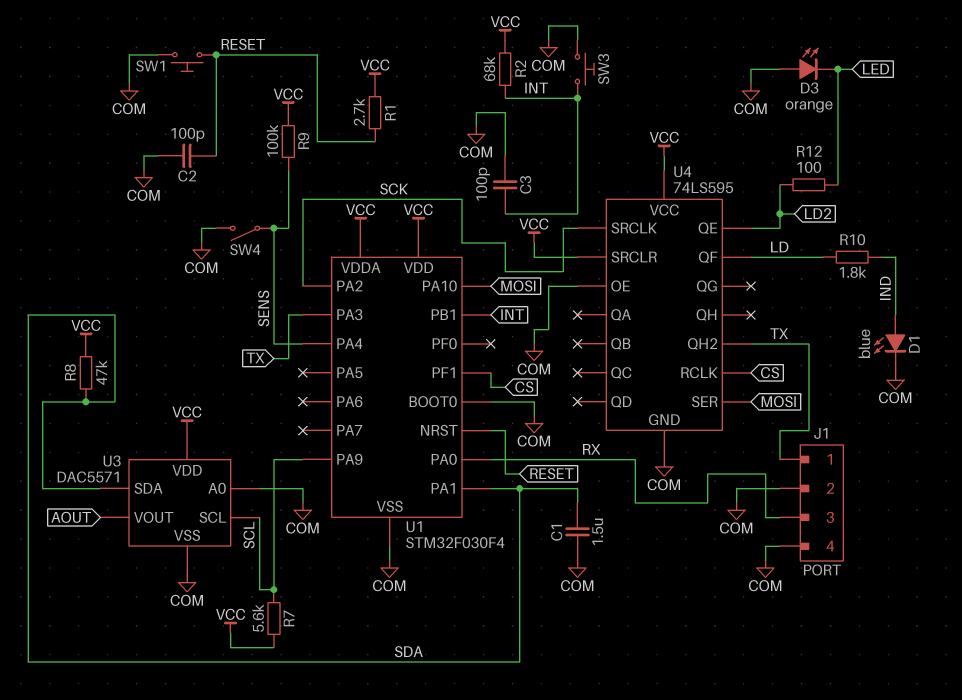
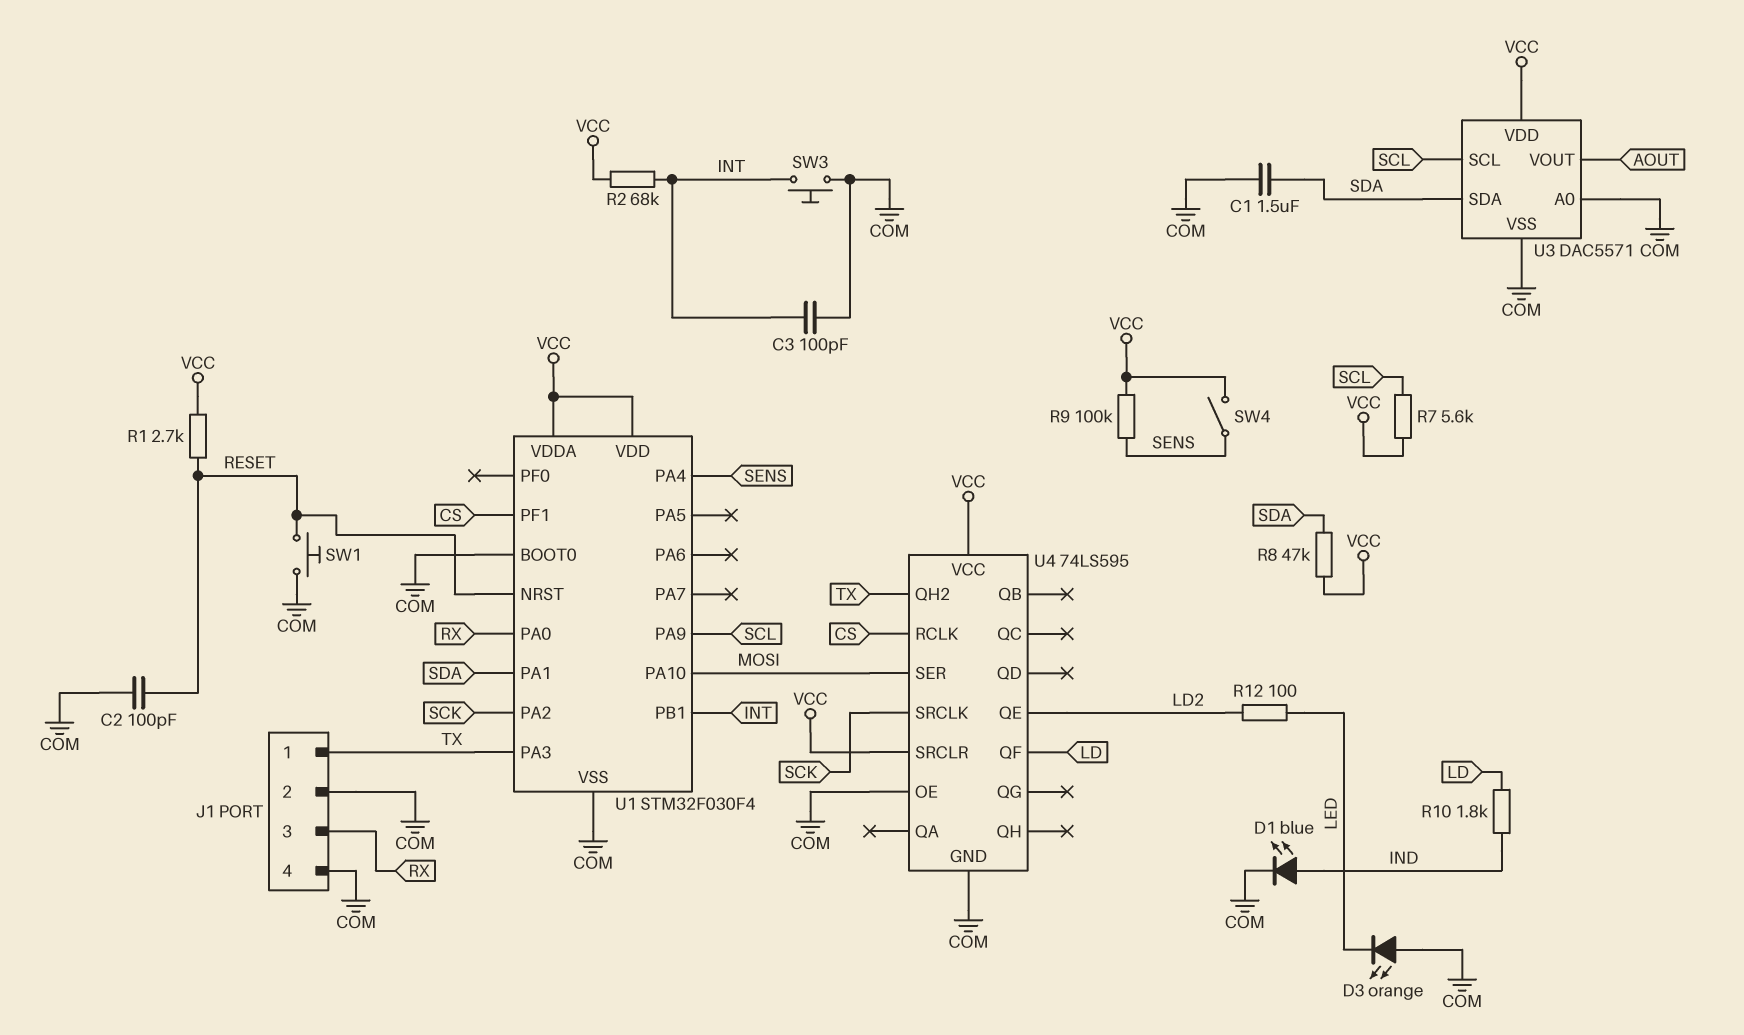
SW4: switch (COM, SENS) -> switch (SENS, VCC)

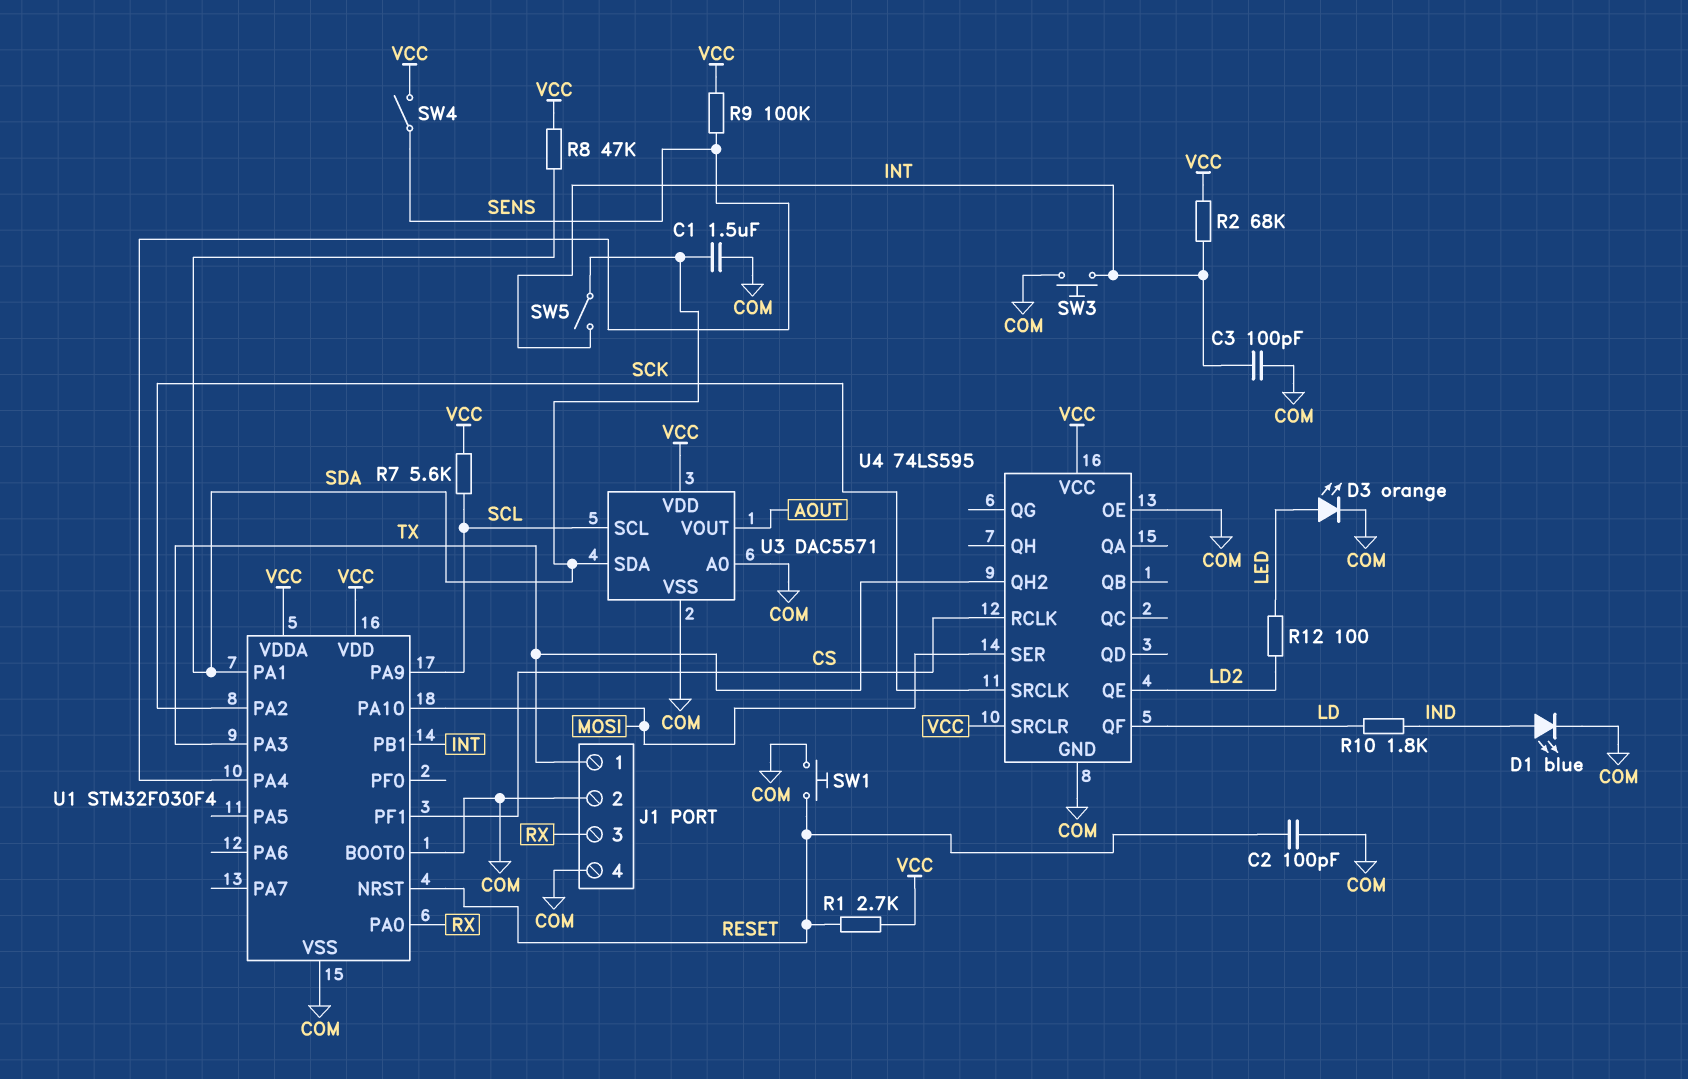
D3: LED orange (A COM, K LED) -> LED orange (A LED, K COM)
SW5: none -> switch (INT, SDA)

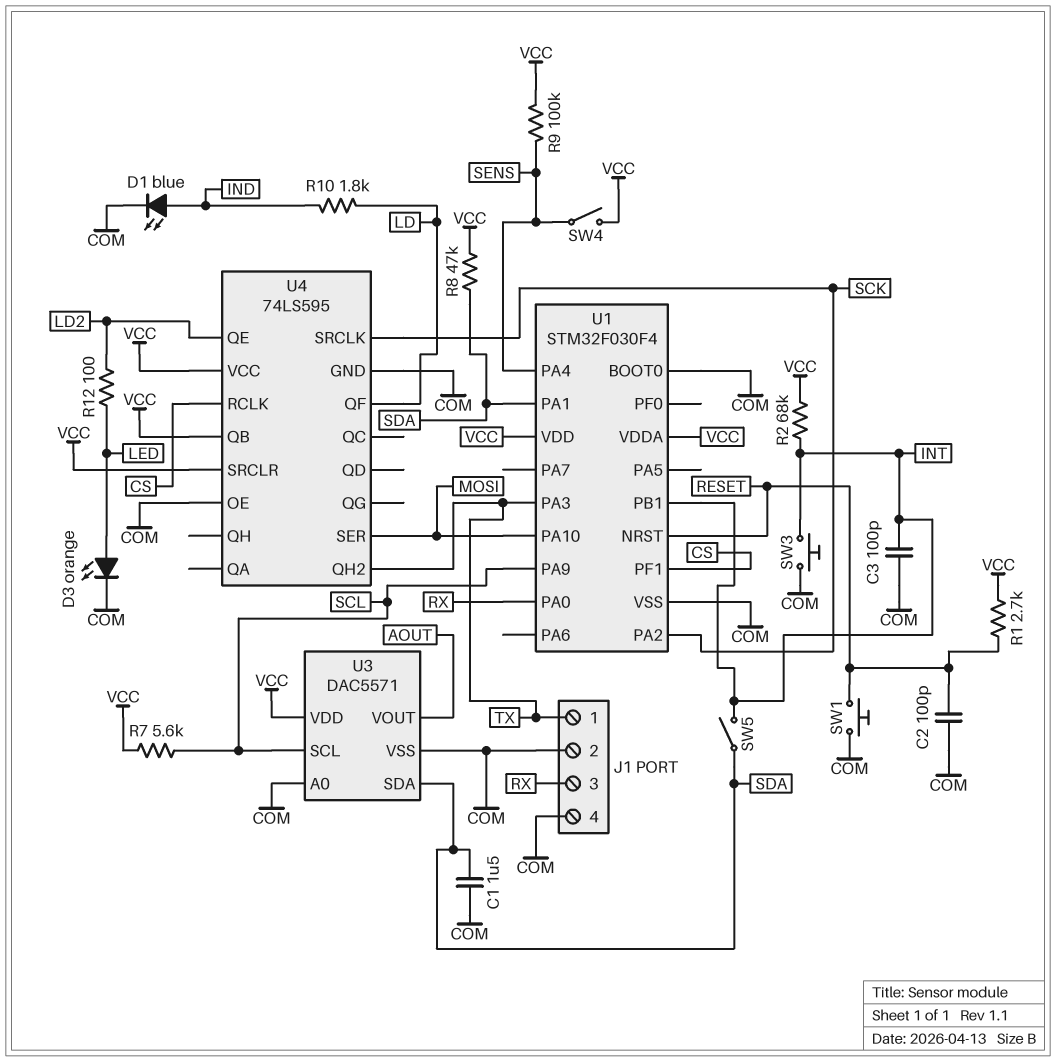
U4 pin QB: none -> VCC

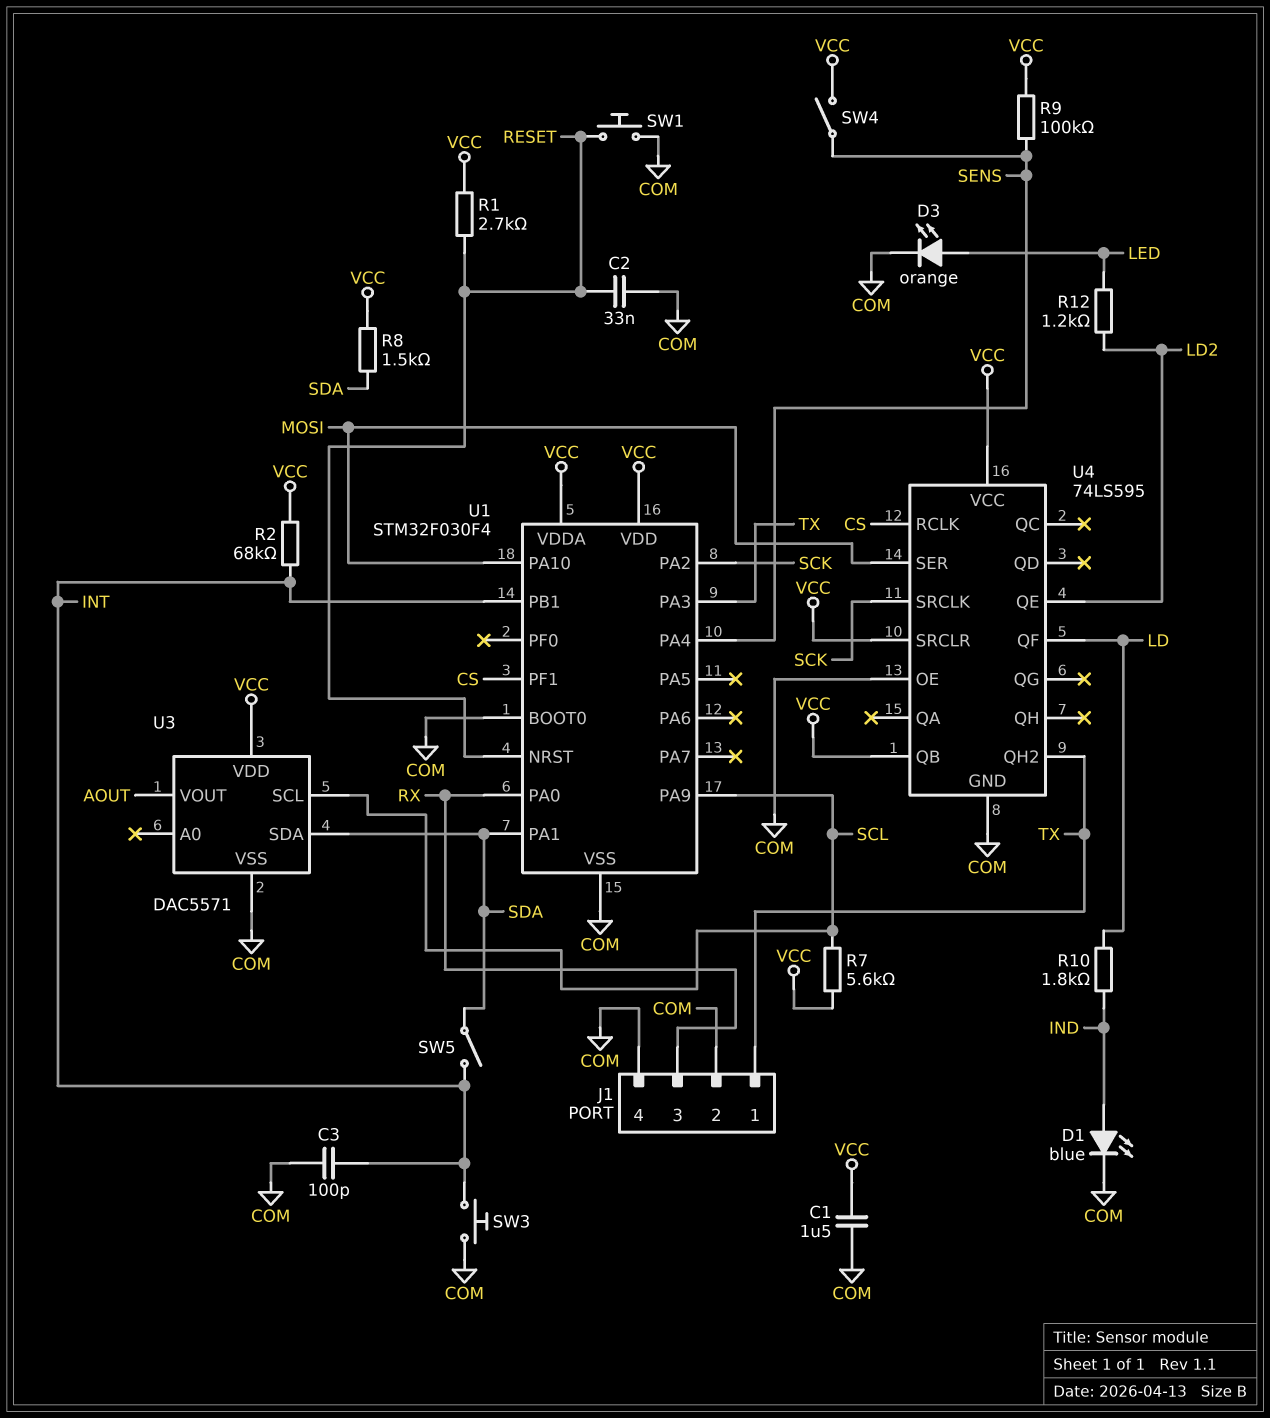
C1: 1.5uF (COM, SDA) -> 1.5uF (COM, VCC)
C2: 100pF (COM, RESET) -> 33nF (COM, RESET)
R8: 47k (SDA, VCC) -> 1.5k (SDA, VCC)
R12: 100 (LD2, LED) -> 1.2k (LD2, LED)
U3 pin A0: COM -> none

